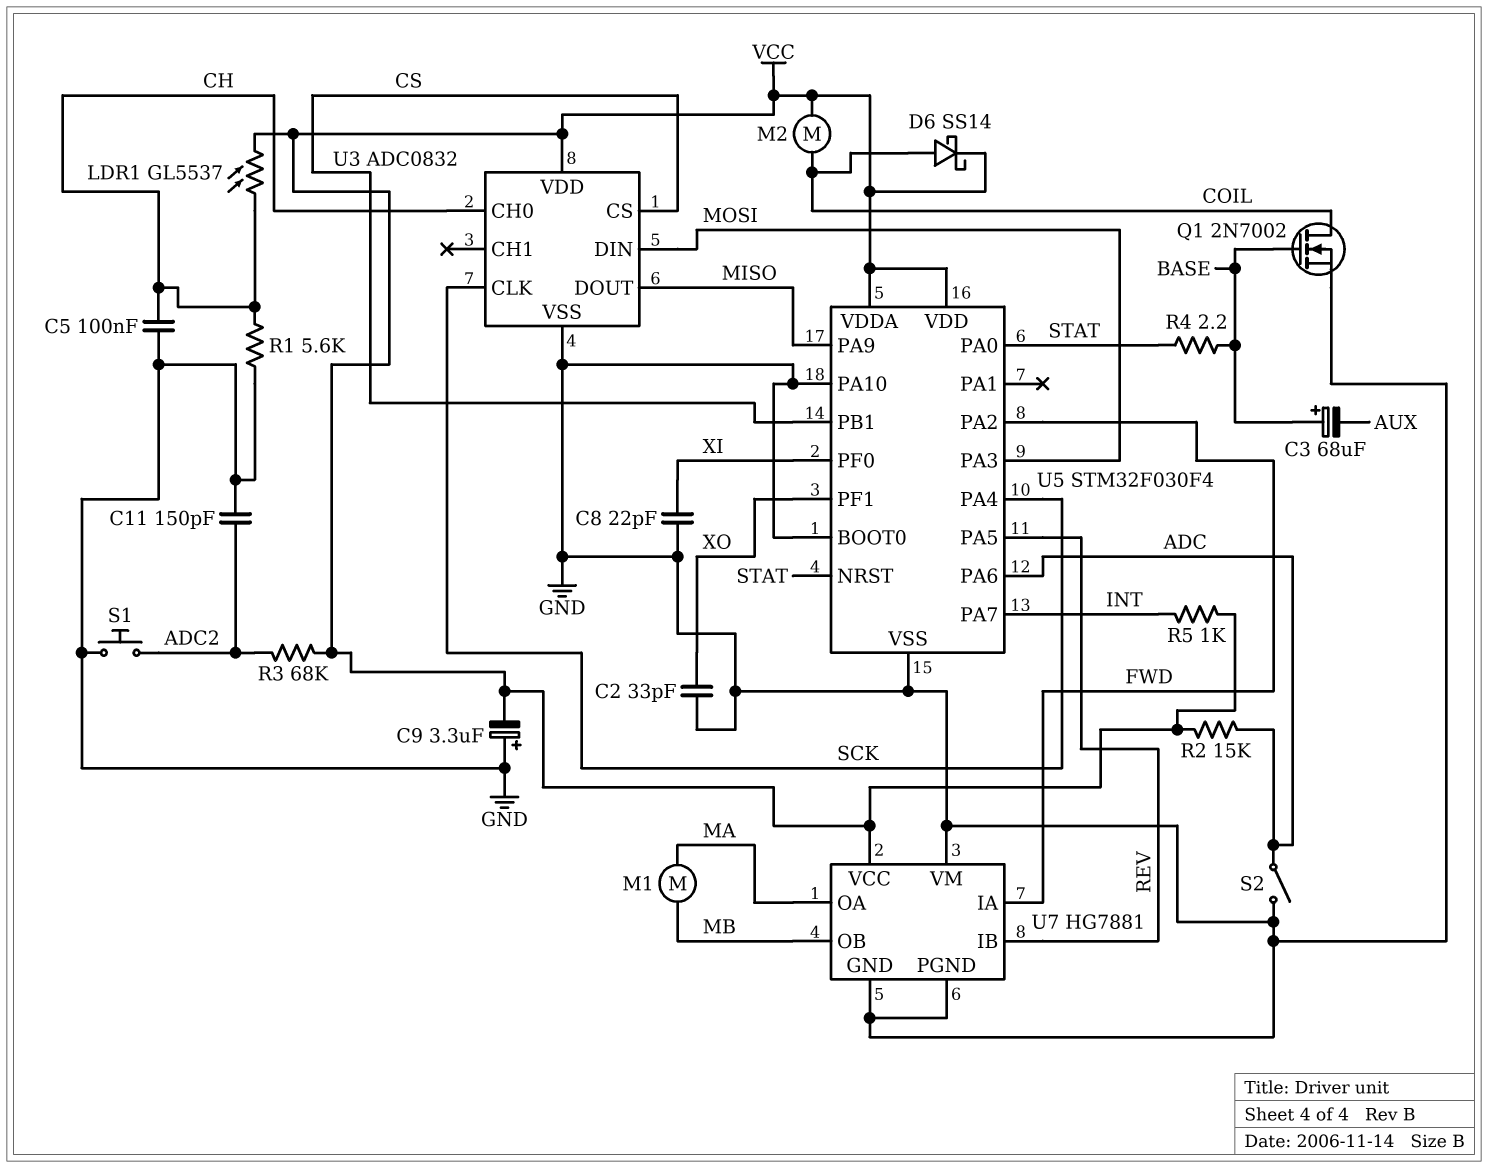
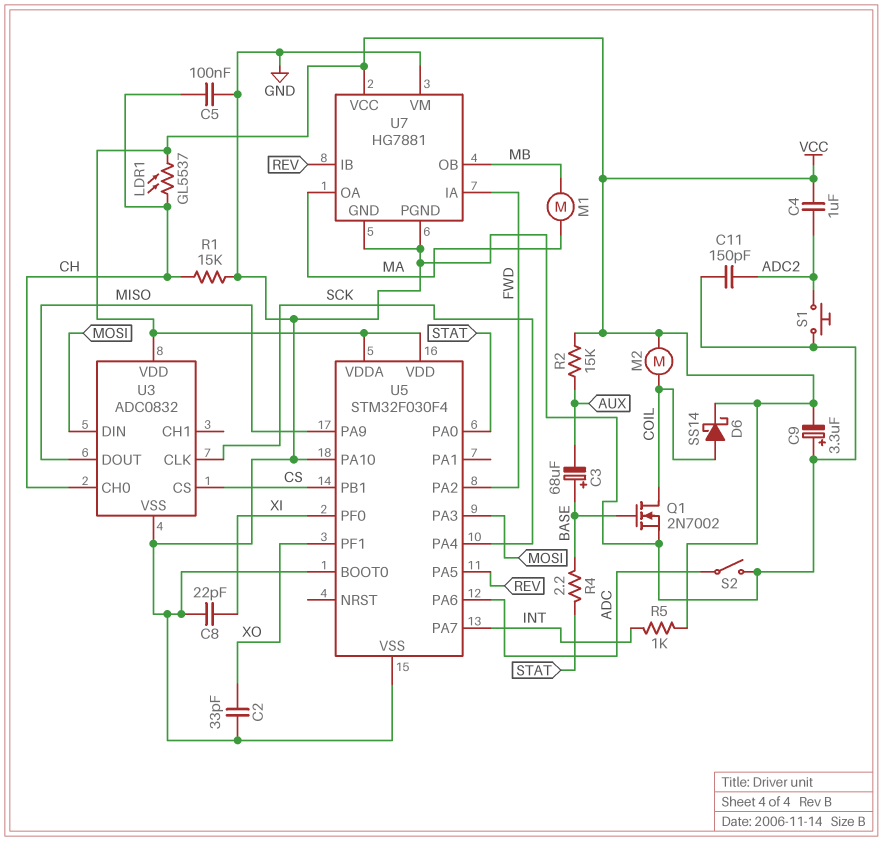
C4: none -> 1uF (ADC2, VCC)
R1: 5.6k (CH, GND) -> 15k (CH, GND)
R2: 15k (ADC, VCC) -> 15k (AUX, VCC)
R3: 68k (ADC2, VCC) -> none
U5 pin NRST: STAT -> none

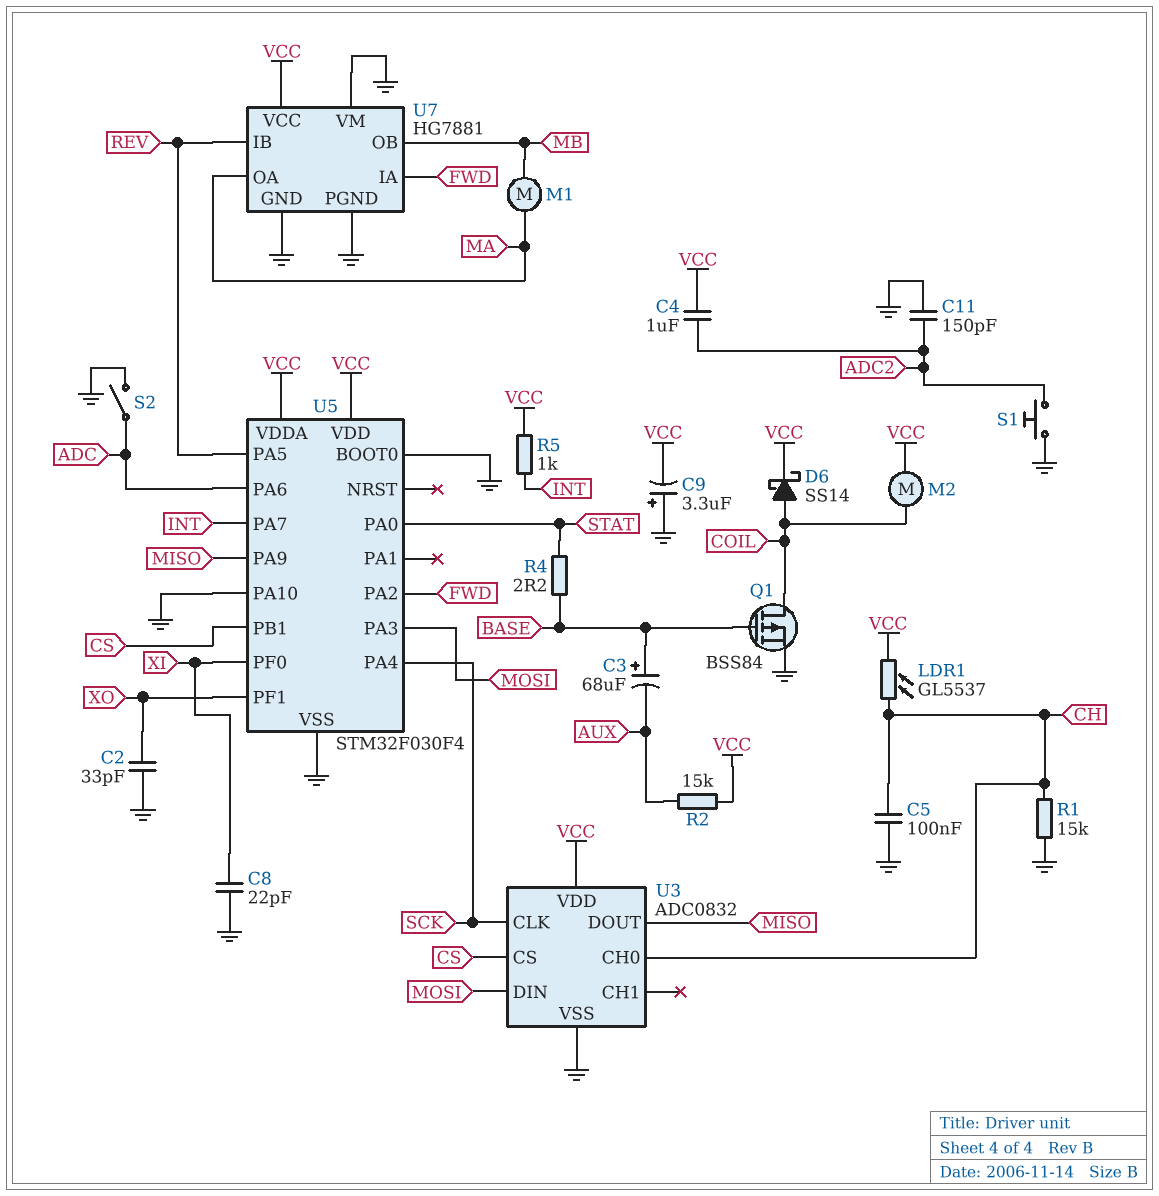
Q1: NMOS 2N7002 (G BASE, D COIL, S GND) -> PMOS BSS84 (G BASE, D COIL, S GND)

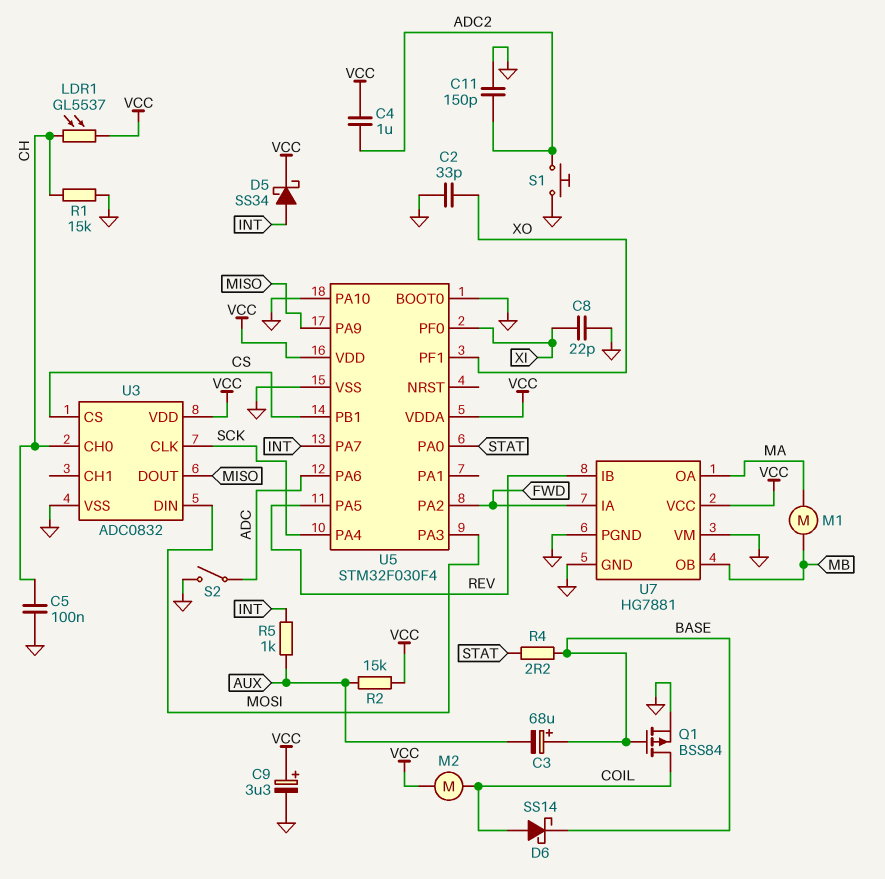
C9: 3.3uF (plus GND, minus VCC) -> 3.3uF (plus VCC, minus GND)
D5: none -> schottky SS34 (A INT, K VCC)
D6: schottky SS14 (A COIL, K VCC) -> schottky SS14 (A COIL, K BASE)
R5: 1k (INT, VCC) -> 1k (AUX, INT)

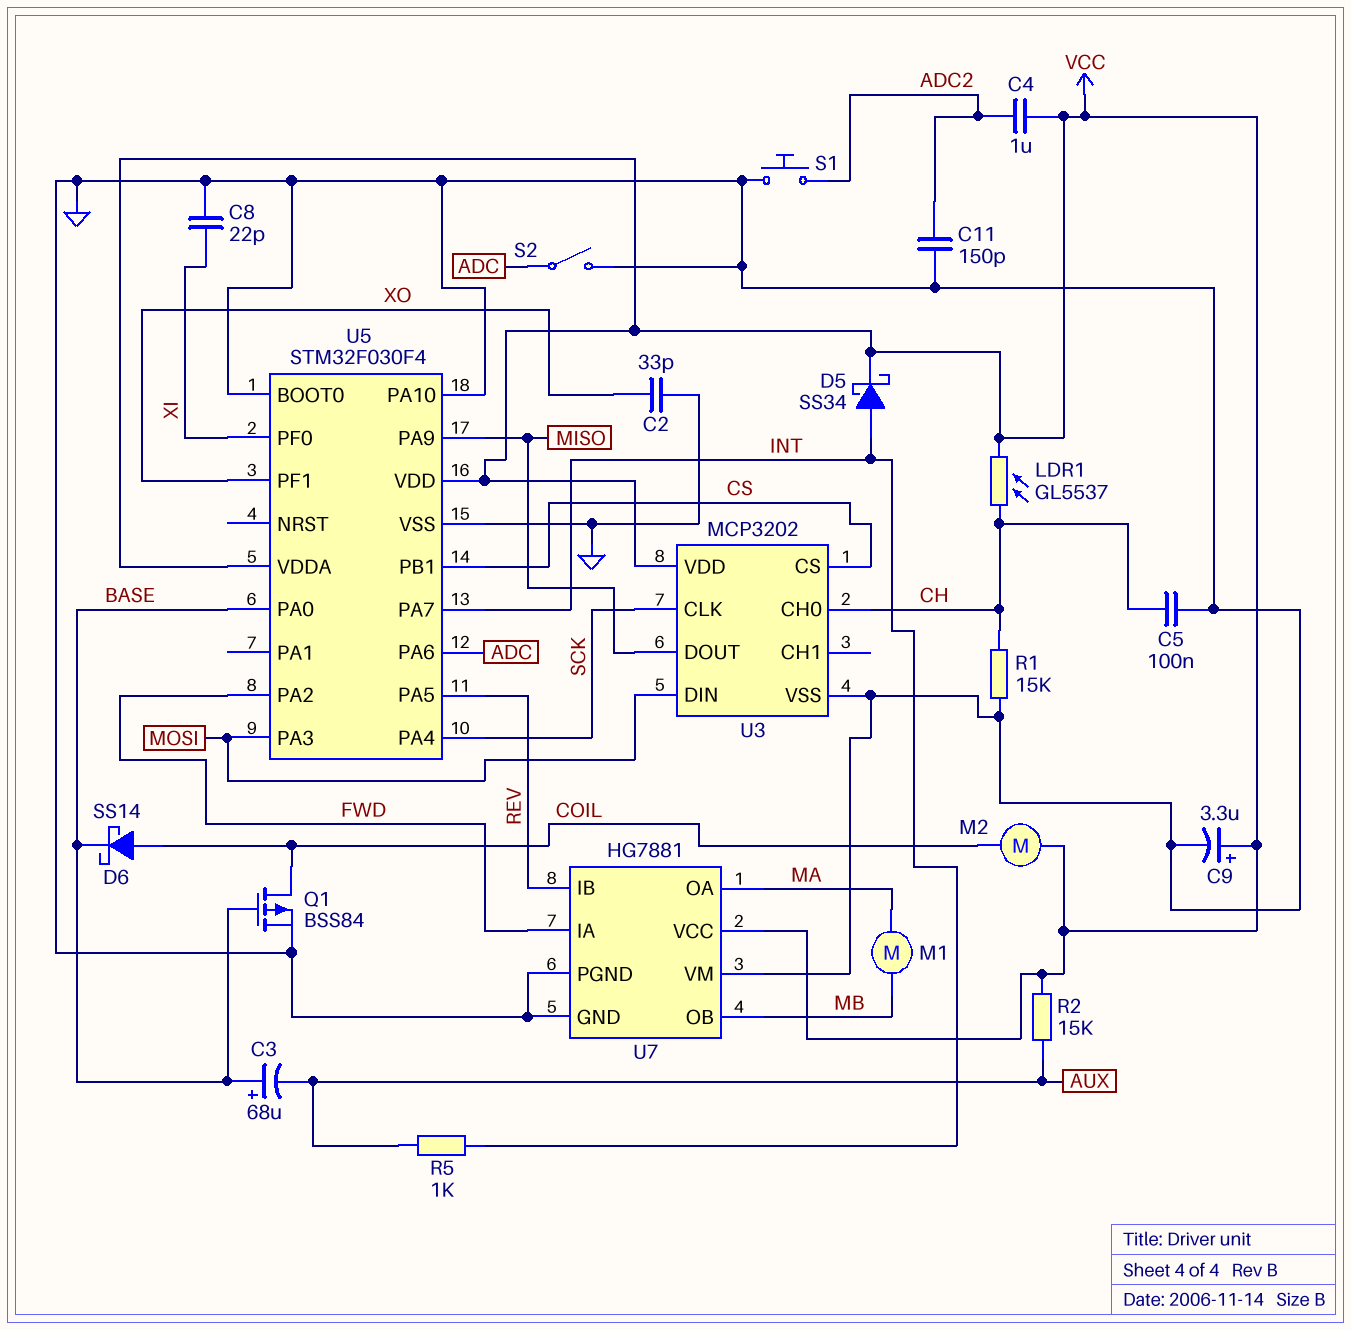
R4: 2.2 (BASE, STAT) -> none
U3: ADC0832 -> MCP3202
U5 pin PA0: STAT -> BASE

